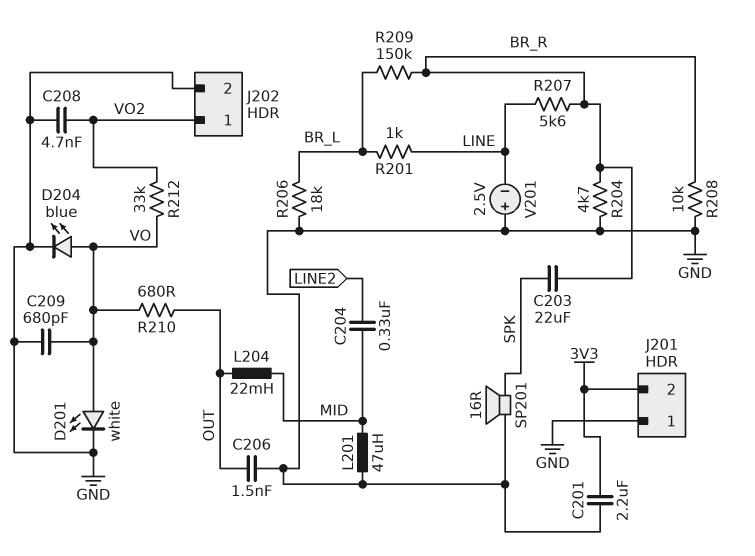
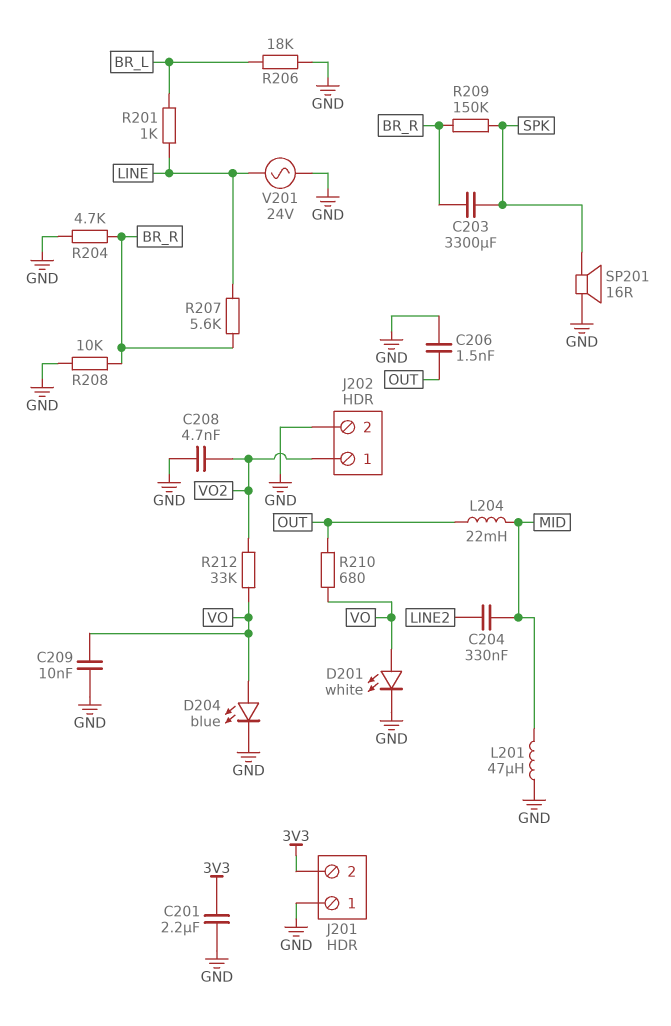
C203: 22uF (BR_R, SPK) -> 3300uF (BR_R, SPK)
C209: 680pF (GND, VO) -> 10nF (GND, VO)
R209: 150k (BR_L, BR_R) -> 150k (BR_R, SPK)
V201: 2.5V (plus GND, minus LINE) -> AC 24V (GND, LINE)

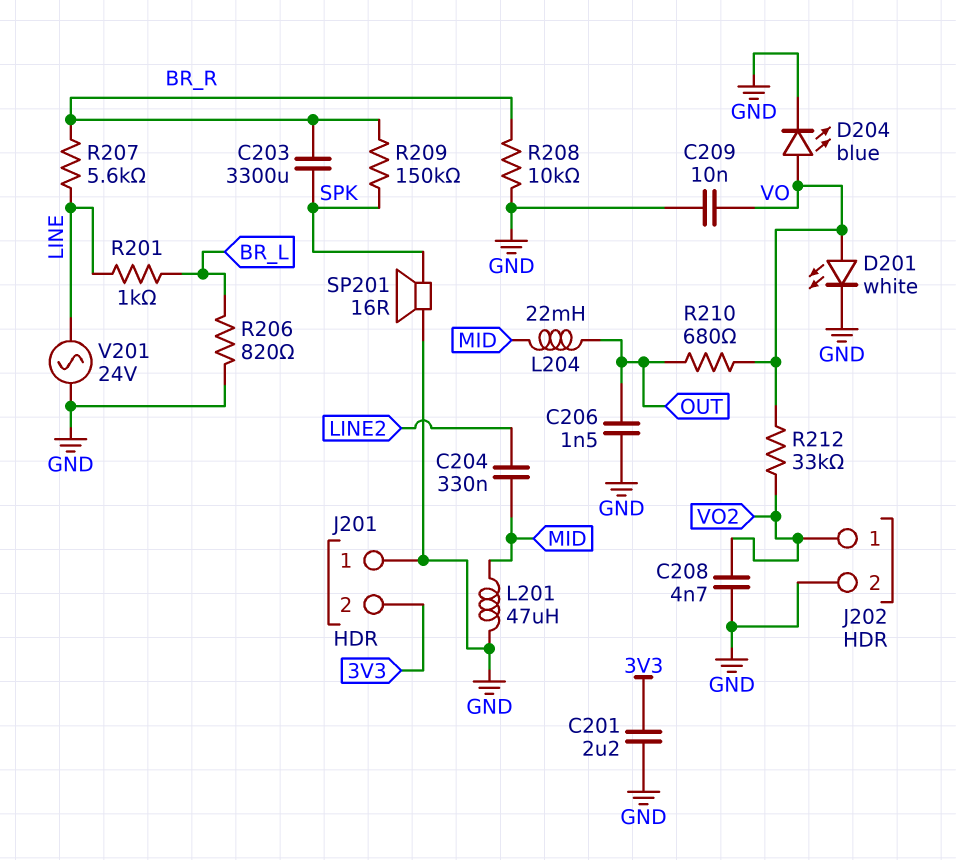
R204: 4.7k (BR_R, GND) -> none
R206: 18k (BR_L, GND) -> 820 (BR_L, GND)

